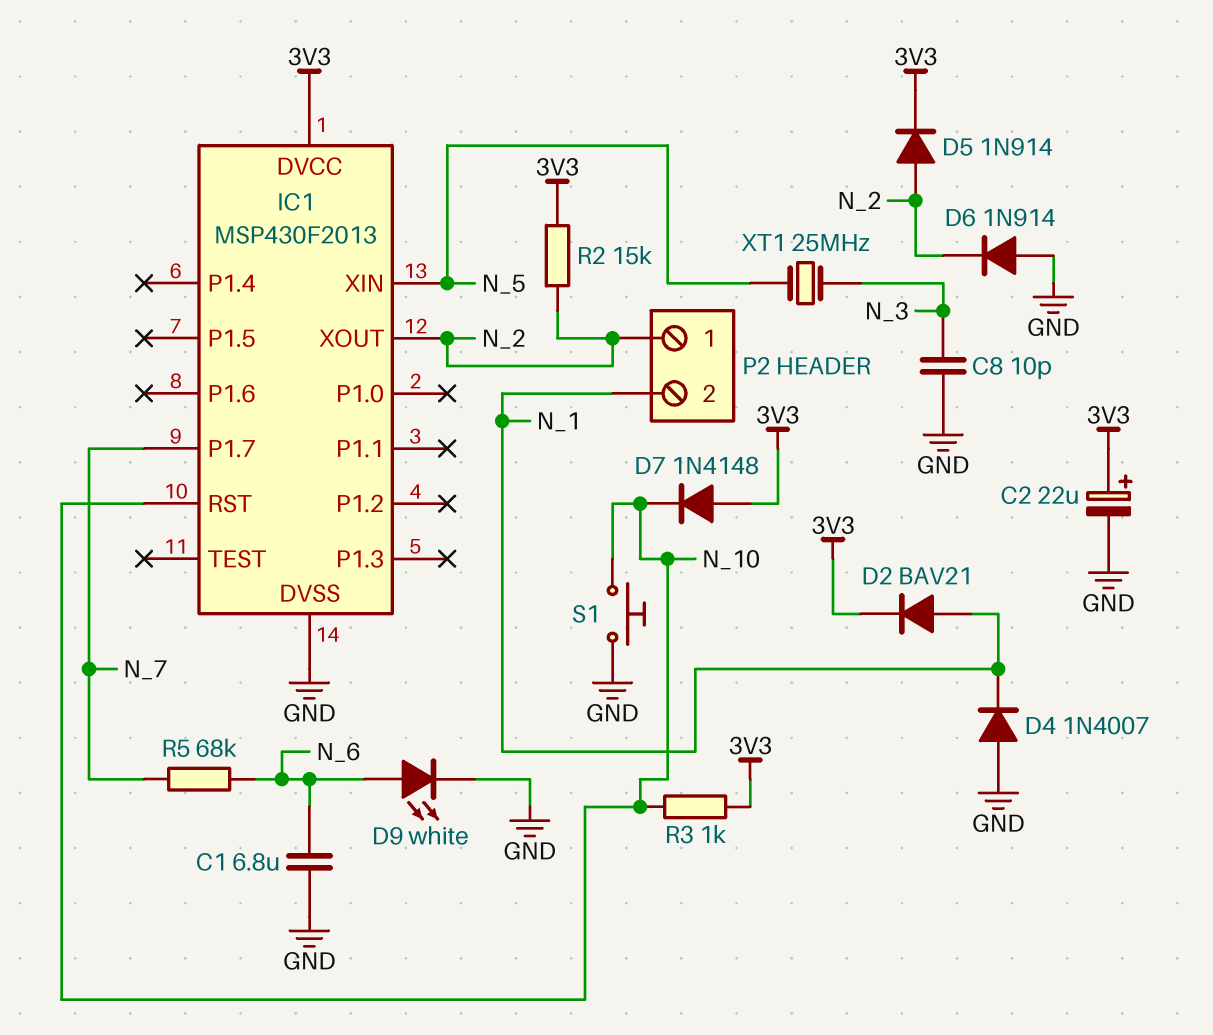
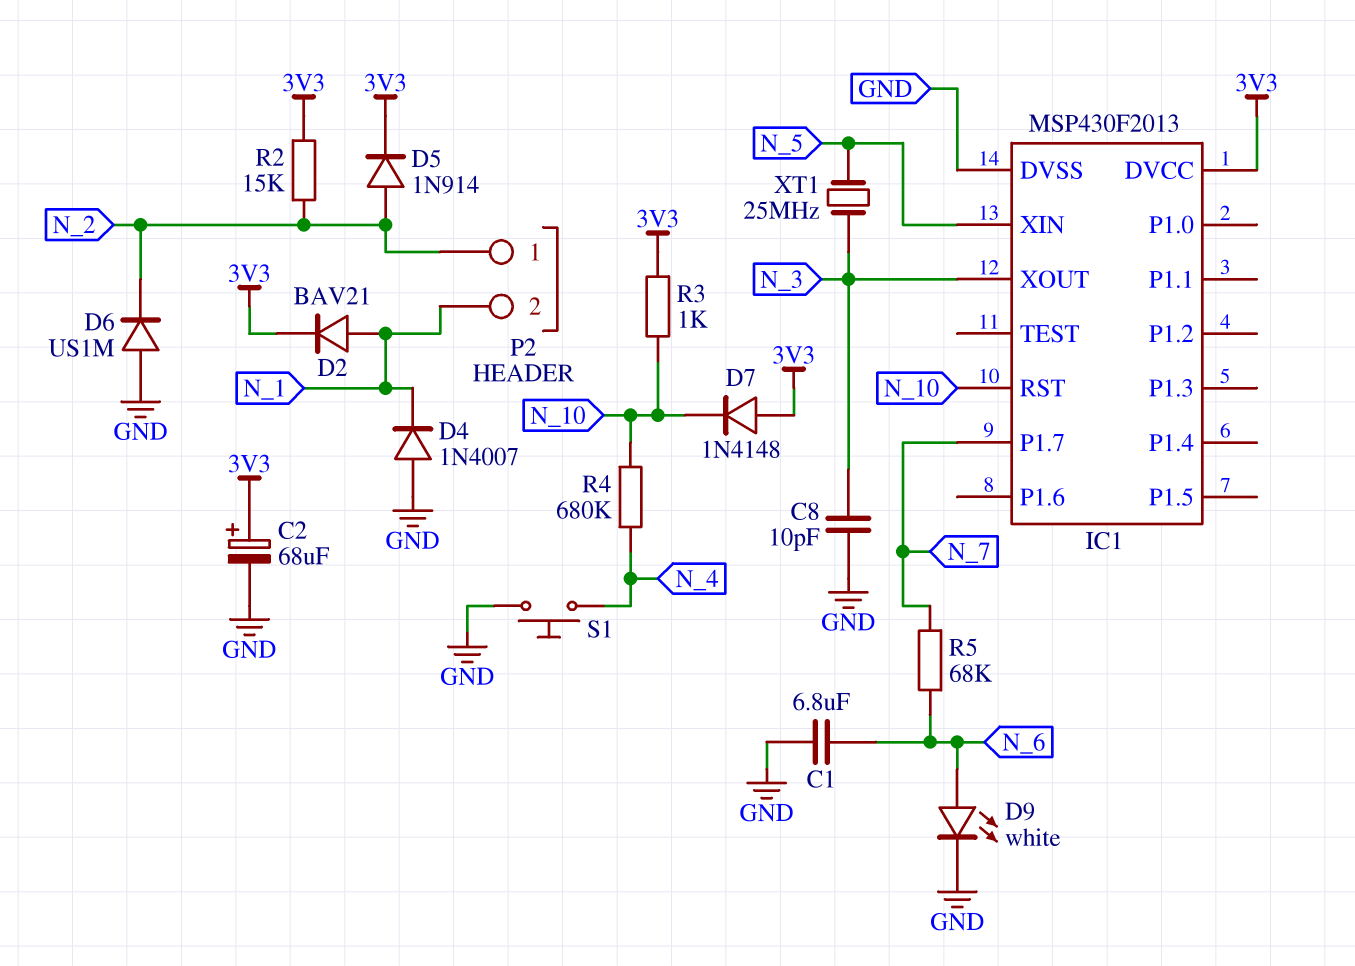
C2: 22uF (plus 3V3, minus GND) -> 68uF (plus 3V3, minus GND)
D6: diode 1N914 (A GND, K N_2) -> diode US1M (A GND, K N_2)
IC1 pin XOUT: N_2 -> N_3
R4: none -> 680k (N_4, N_10)
S1: button (GND, N_10) -> button (GND, N_4)

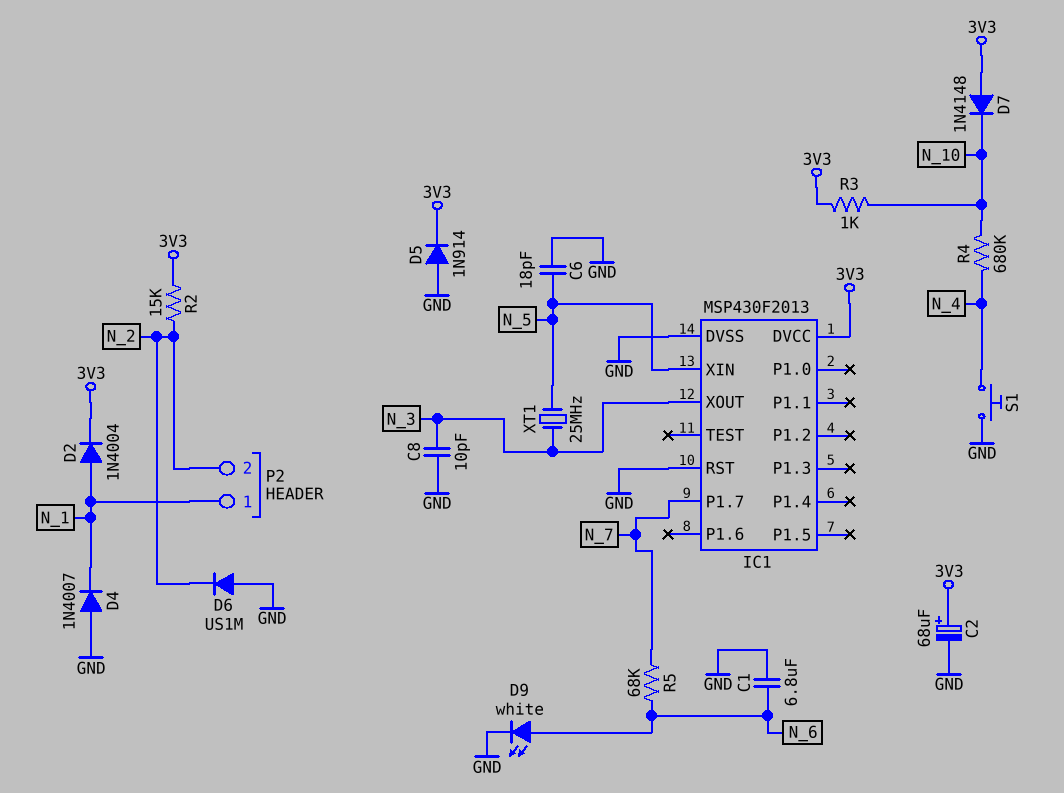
C6: none -> 18pF (GND, N_5)
D2: diode BAV21 (A N_1, K 3V3) -> diode 1N4004 (A N_1, K 3V3)
D5: diode 1N914 (A N_2, K 3V3) -> diode 1N914 (A GND, K 3V3)
IC1 pin RST: N_10 -> GND
P2 pin 1: N_2 -> N_1
P2 pin 2: N_1 -> N_2

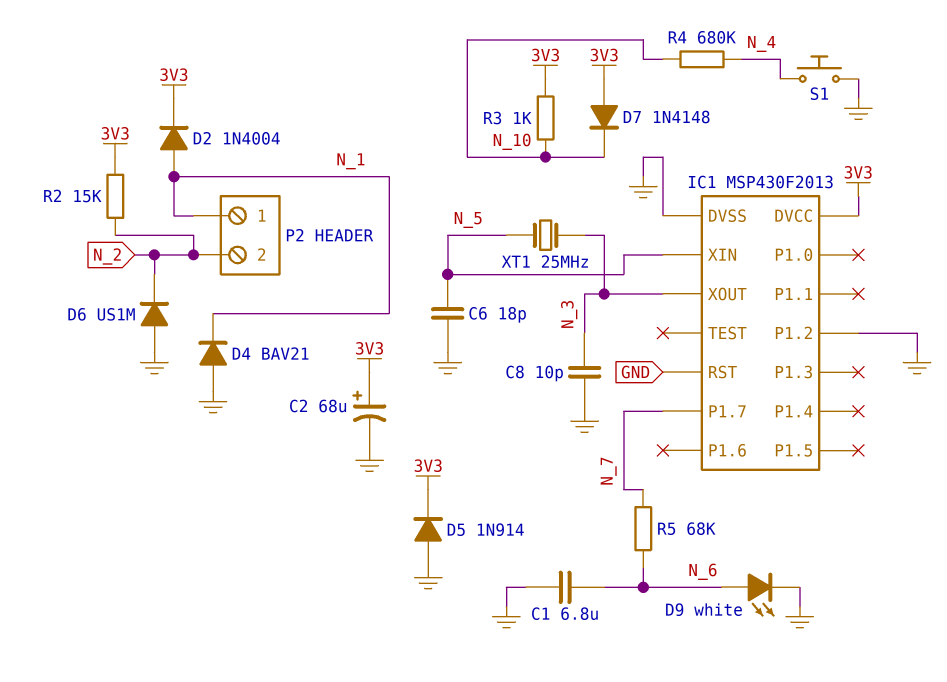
D4: diode 1N4007 (A GND, K N_1) -> diode BAV21 (A GND, K N_1)
IC1 pin P1.2: none -> GND

